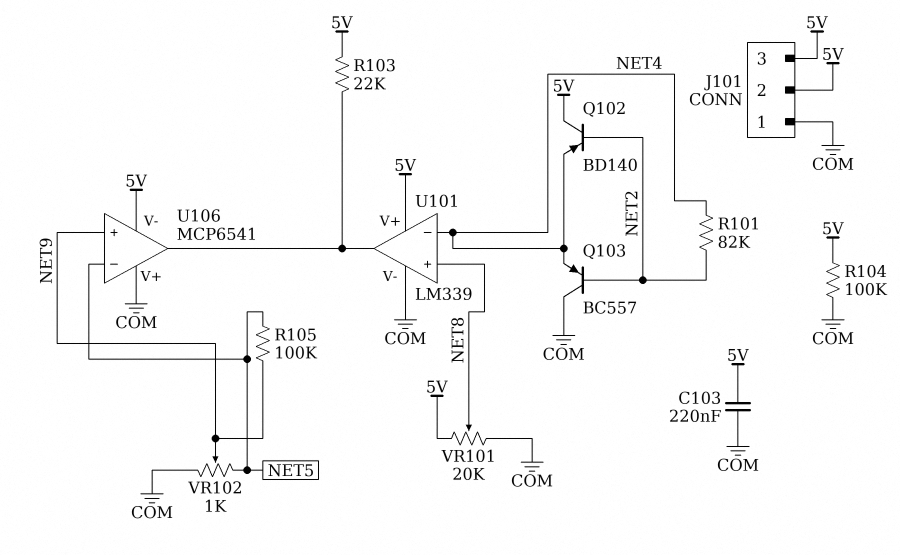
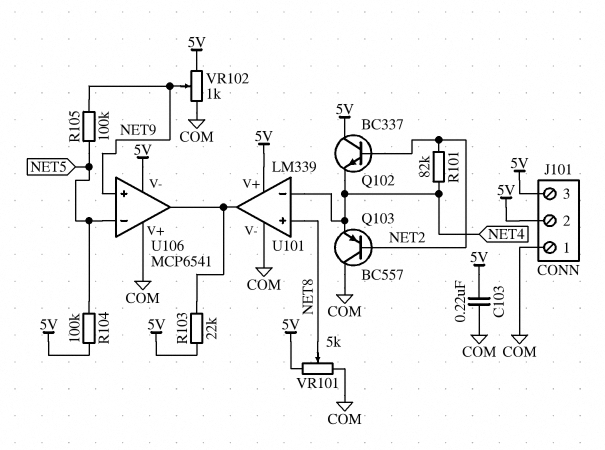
Q102: PNP BD140 (B NET2, C 5V, E NET4) -> NPN BC337 (B NET2, C 5V, E NET4)
R104: 100k (5V, COM) -> 100k (5V, NET5)
VR101: 20k (5V, COM, wiper NET8) -> 5k (5V, COM, wiper NET8)
VR102: 1k (COM, NET5, wiper NET9) -> 1k (5V, COM, wiper NET9)

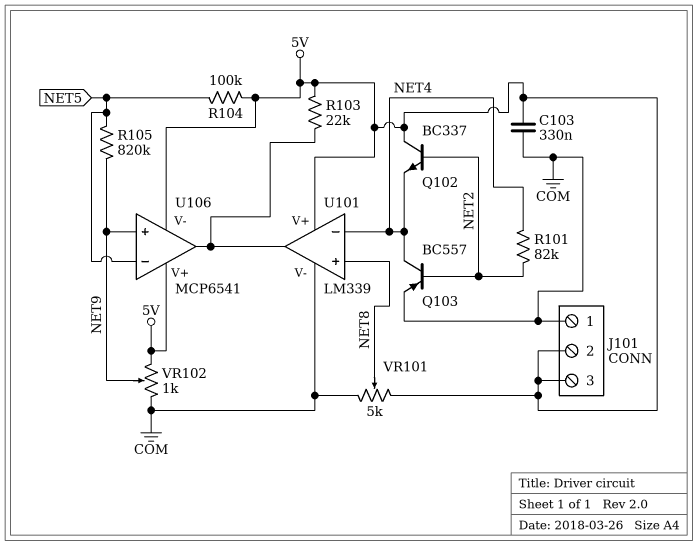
C103: 220nF (5V, COM) -> 330nF (5V, COM)
Q103: PNP BC557 (B NET2, C COM, E NET4) -> PNP BC557 (B NET2, C NET4, E COM)
R105: 100k (NET5, NET9) -> 820k (NET5, NET9)
U106 pin V+: COM -> 5V

